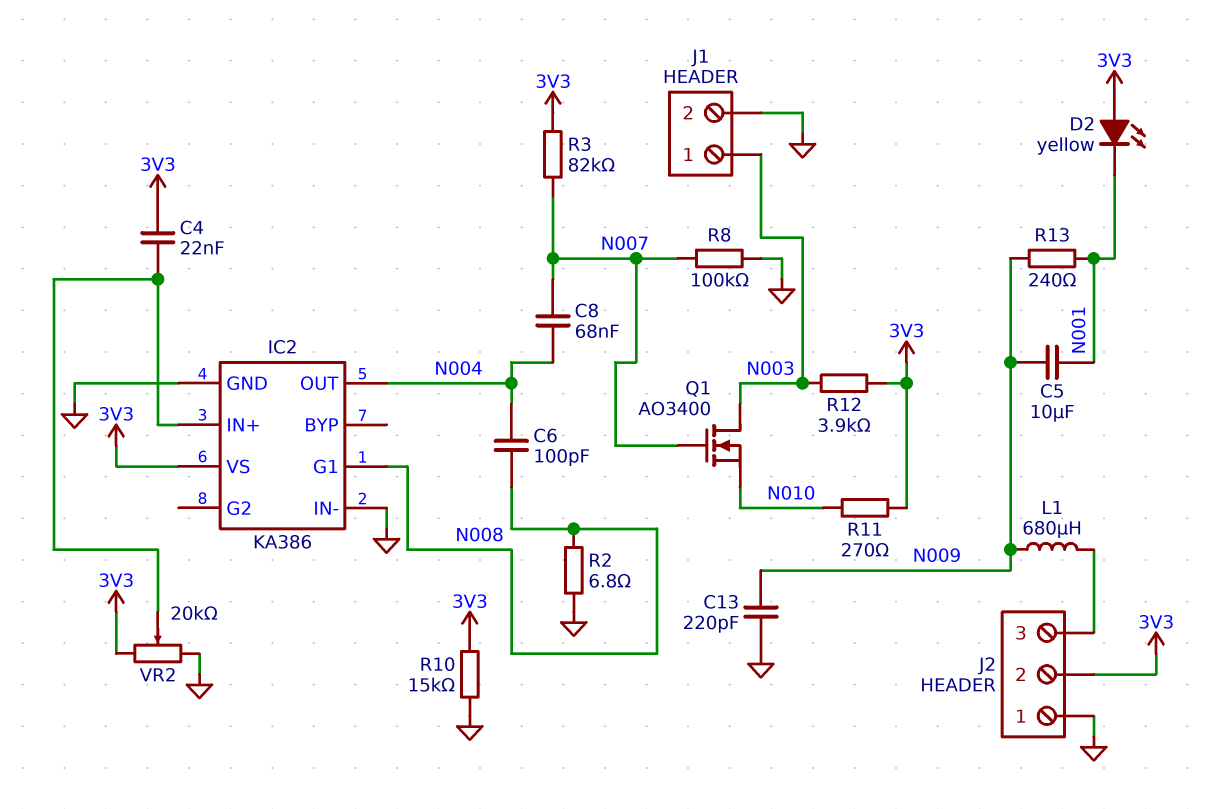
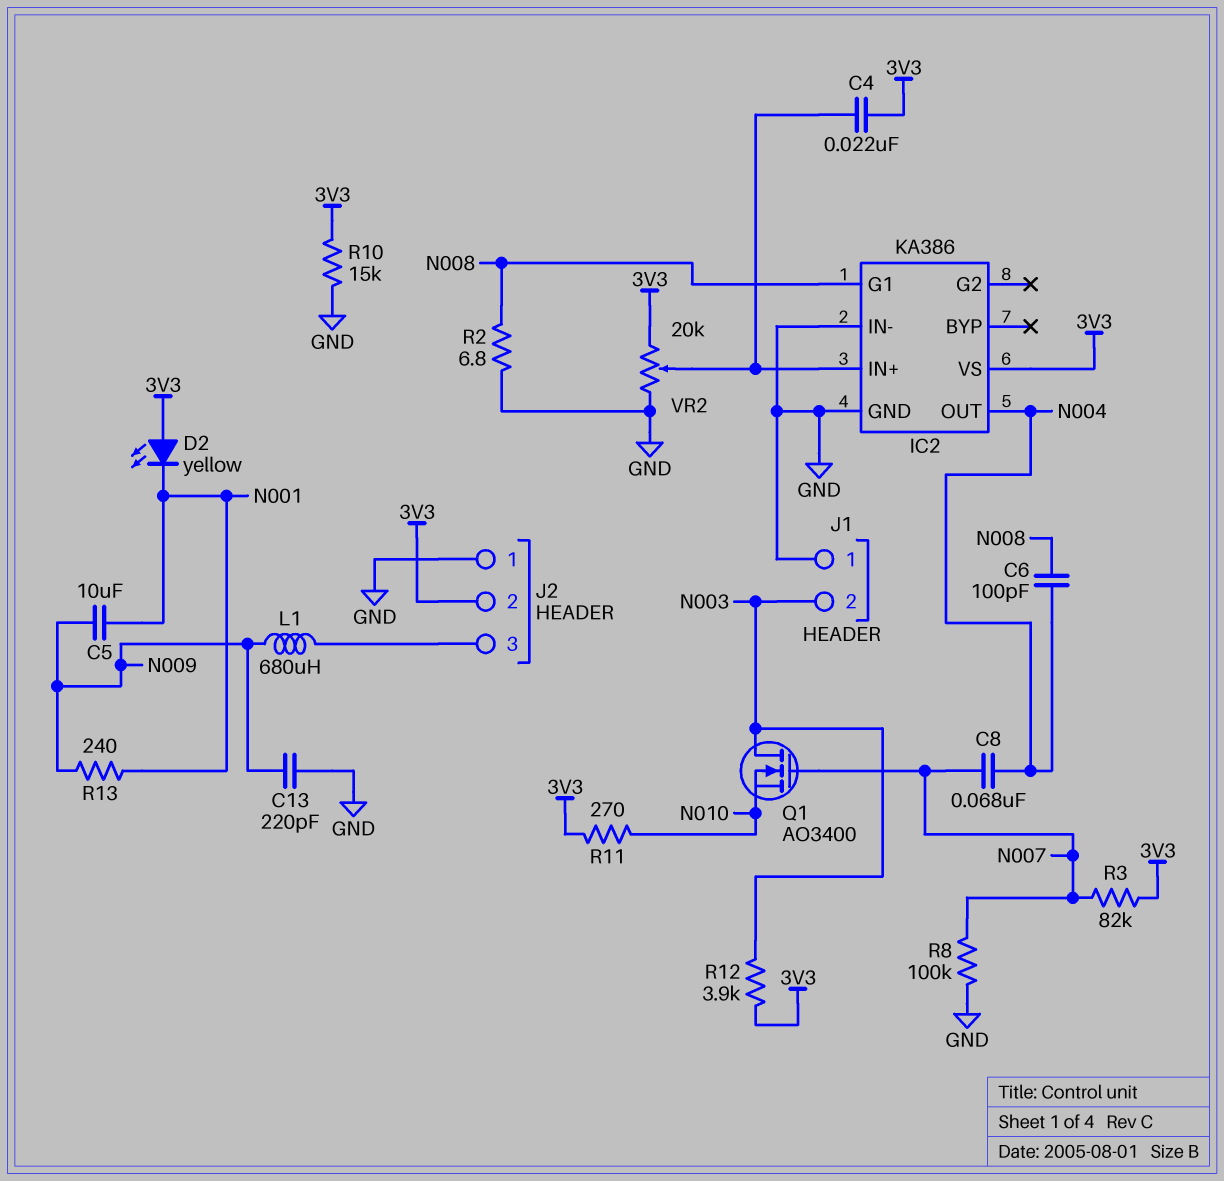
J1 pin 1: N003 -> GND
J1 pin 2: GND -> N003

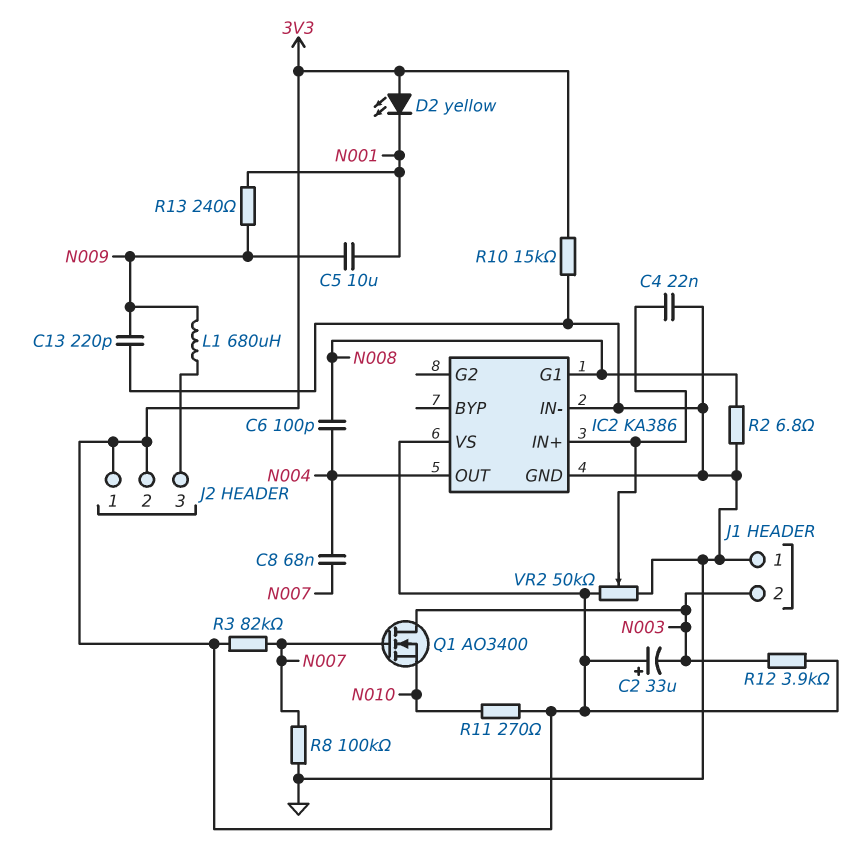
C2: none -> 33uF (plus 3V3, minus N003)
C4: 22nF (3V3, IC2/IN+) -> 22nF (GND, IC2/IN+)
J2 pin 1: GND -> 3V3
VR2: 20k (3V3, GND, wiper IC2/IN+) -> 50k (3V3, GND, wiper IC2/IN+)

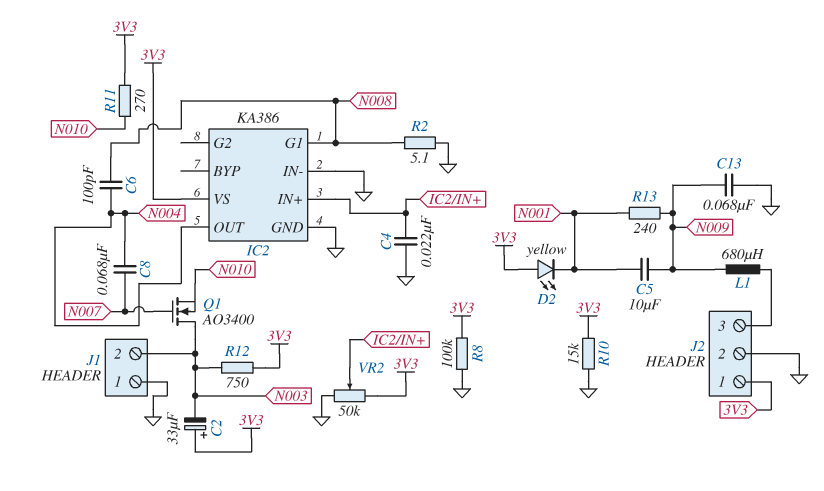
C13: 220pF (GND, N009) -> 68nF (GND, N009)
J2 pin 2: 3V3 -> GND
R2: 6.8 (GND, N008) -> 5.1 (GND, N008)
R3: 82k (3V3, N007) -> none
R8: 100k (GND, N007) -> 100k (3V3, GND)
R12: 3.9k (3V3, N003) -> 750 (3V3, N003)

